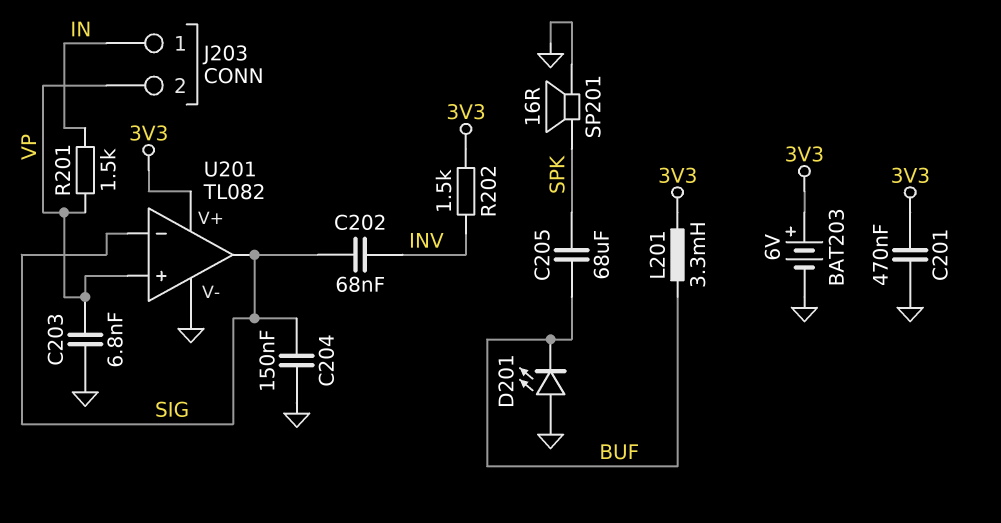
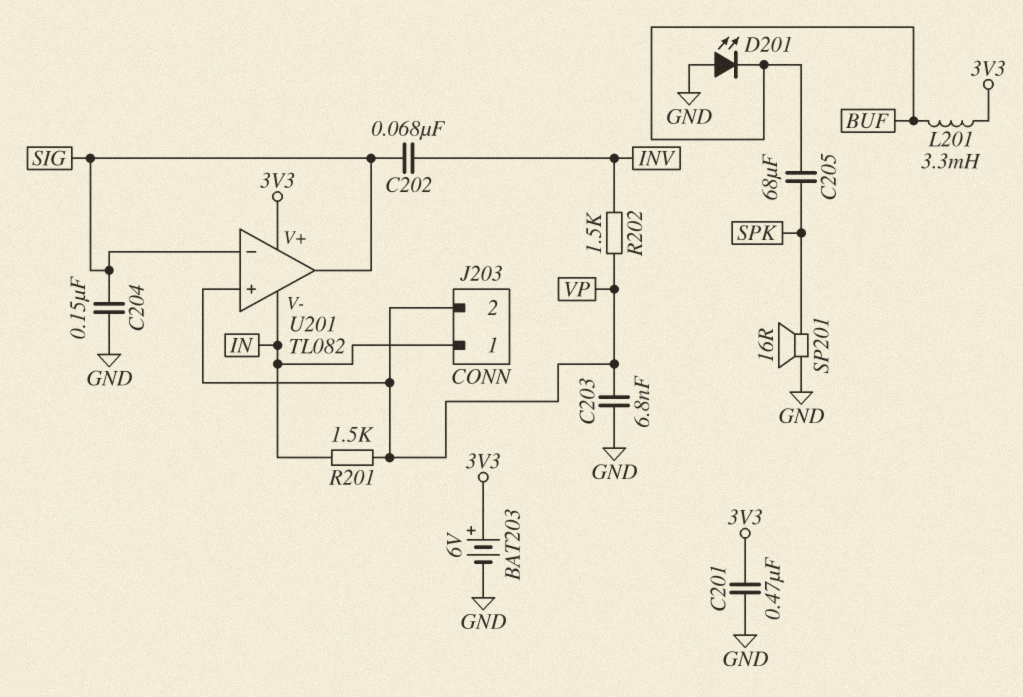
R202: 1.5k (3V3, INV) -> 1.5k (INV, VP)
U201 pin V-: GND -> IN

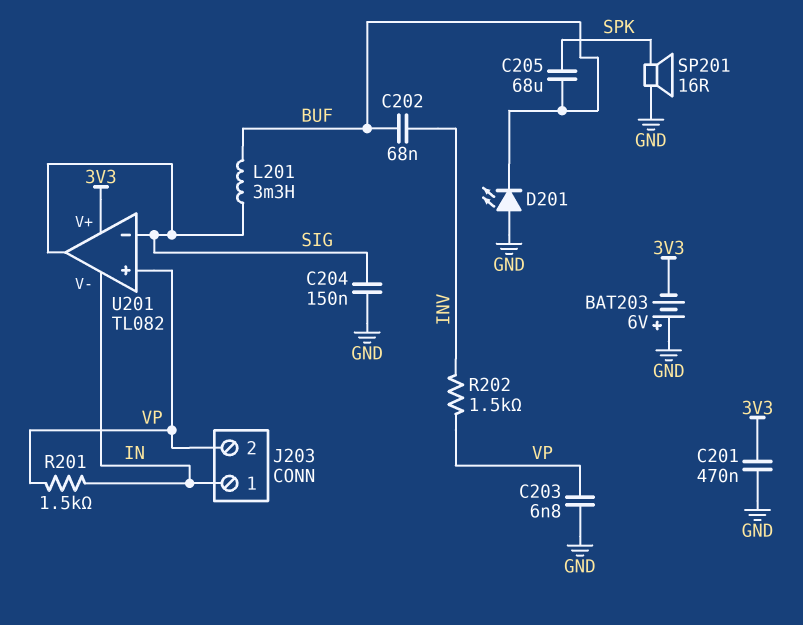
BAT203: 6V (plus 3V3, minus GND) -> 6V (plus GND, minus 3V3)
C202: 68nF (INV, SIG) -> 68nF (BUF, INV)
L201: 3.3mH (3V3, BUF) -> 3.3mH (BUF, SIG)

